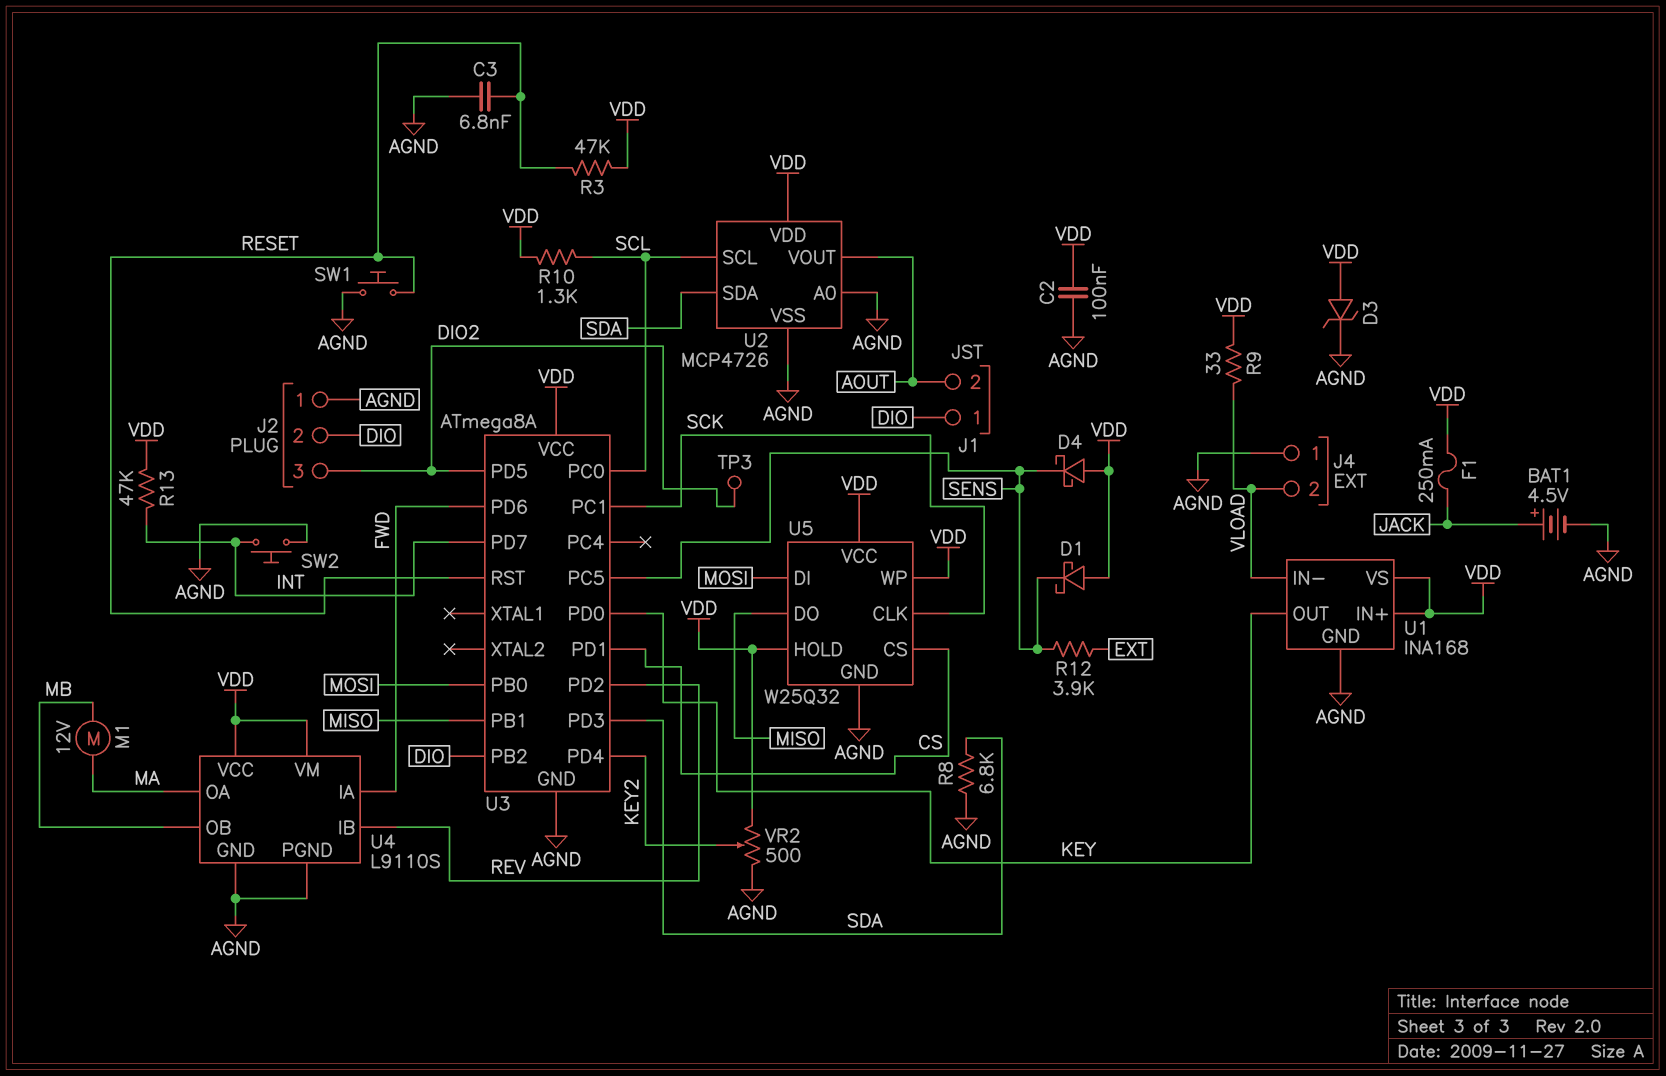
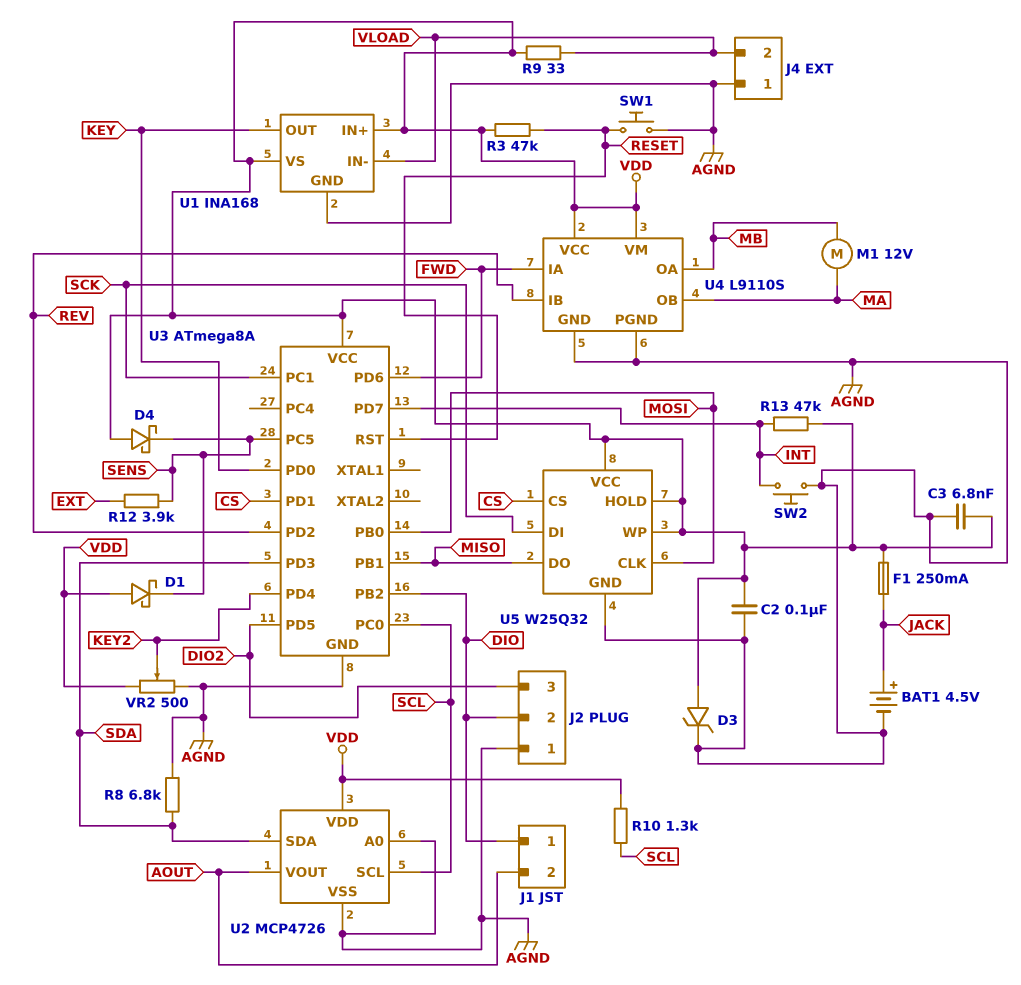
C3: 6.8nF (AGND, RESET) -> 6.8nF (AGND, VDD)
TP3: test point (DIO2) -> none
U4 pin OA: MA -> MB
U4 pin OB: MB -> MA
U5 pin CLK: SCK -> MOSI
U5 pin DI: MOSI -> SCK

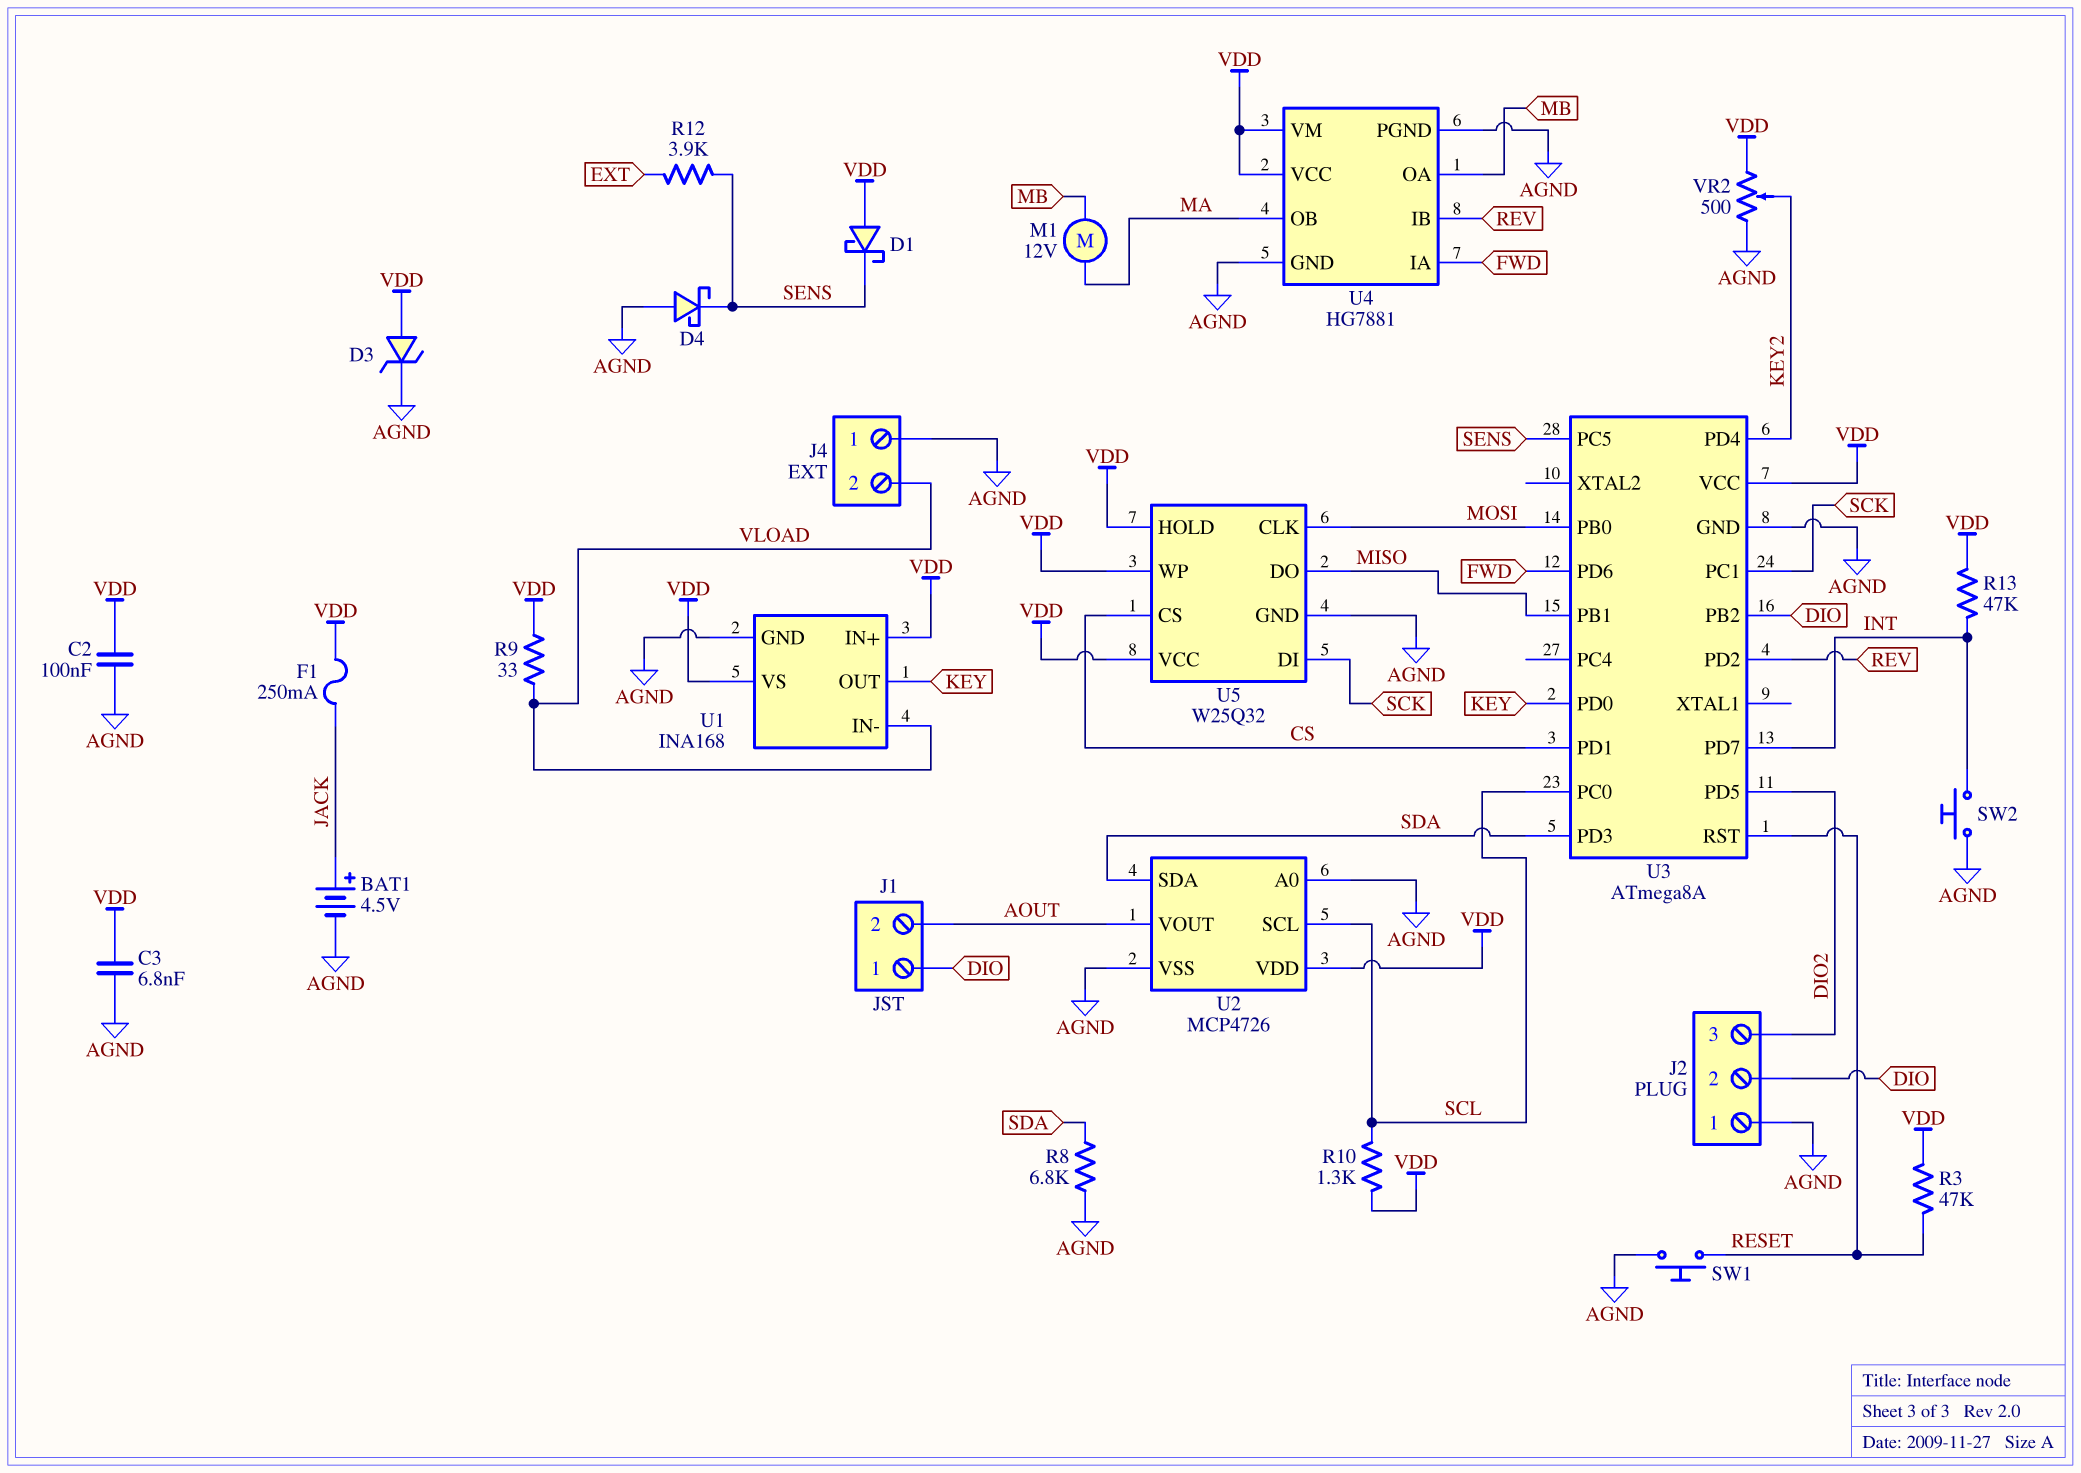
D4: schottky (A VDD, K SENS) -> schottky (A AGND, K SENS)
U4: L9110S -> HG7881

